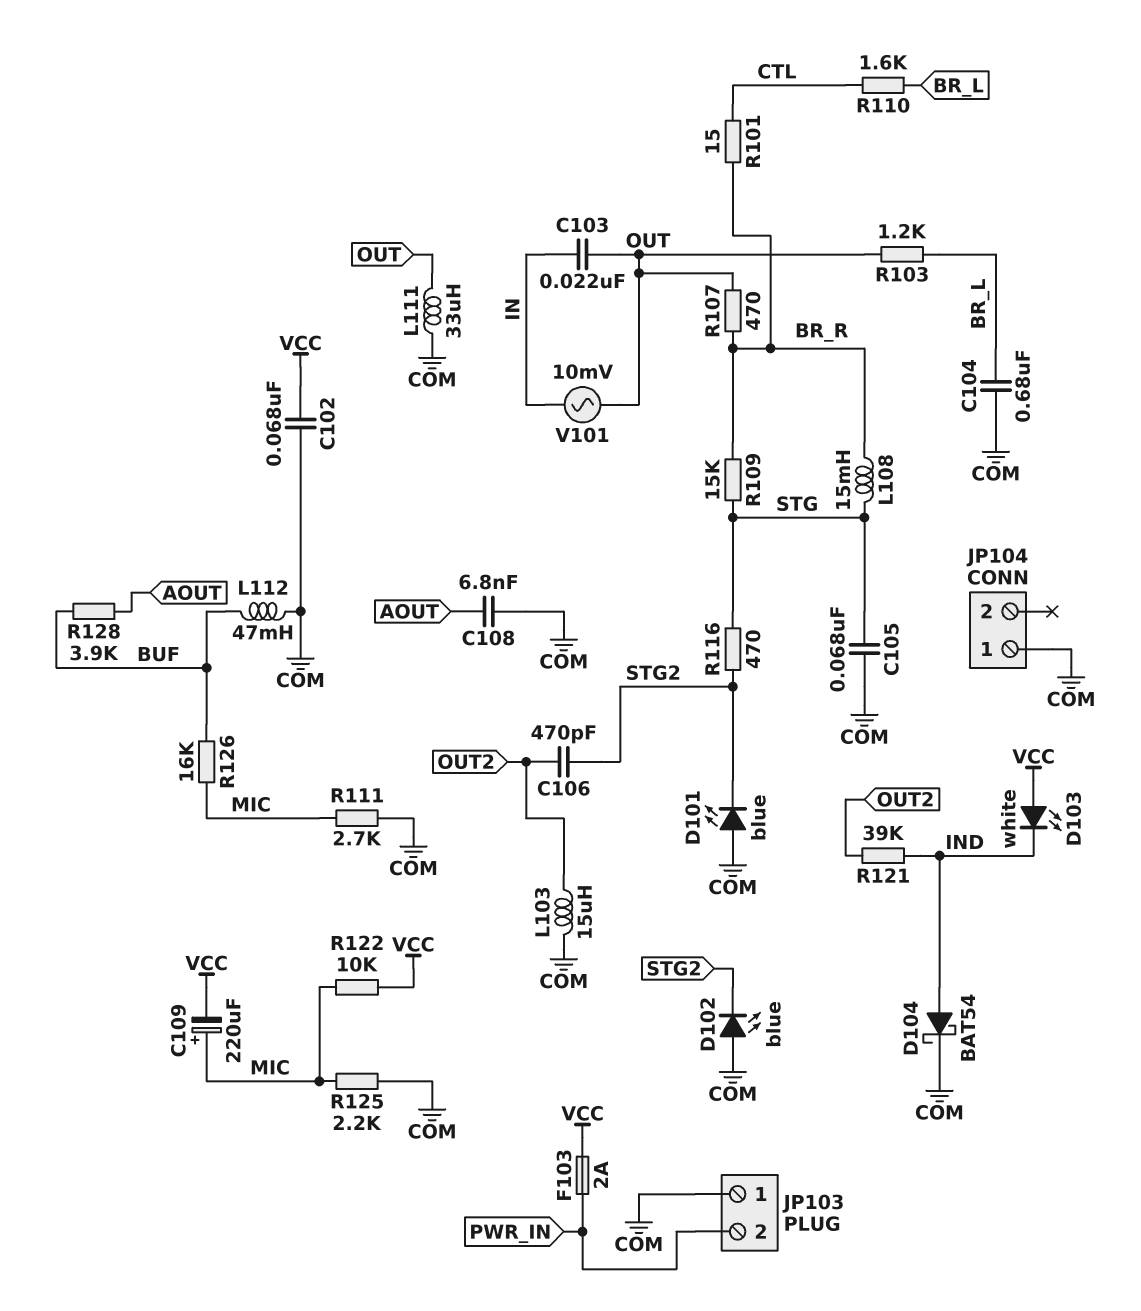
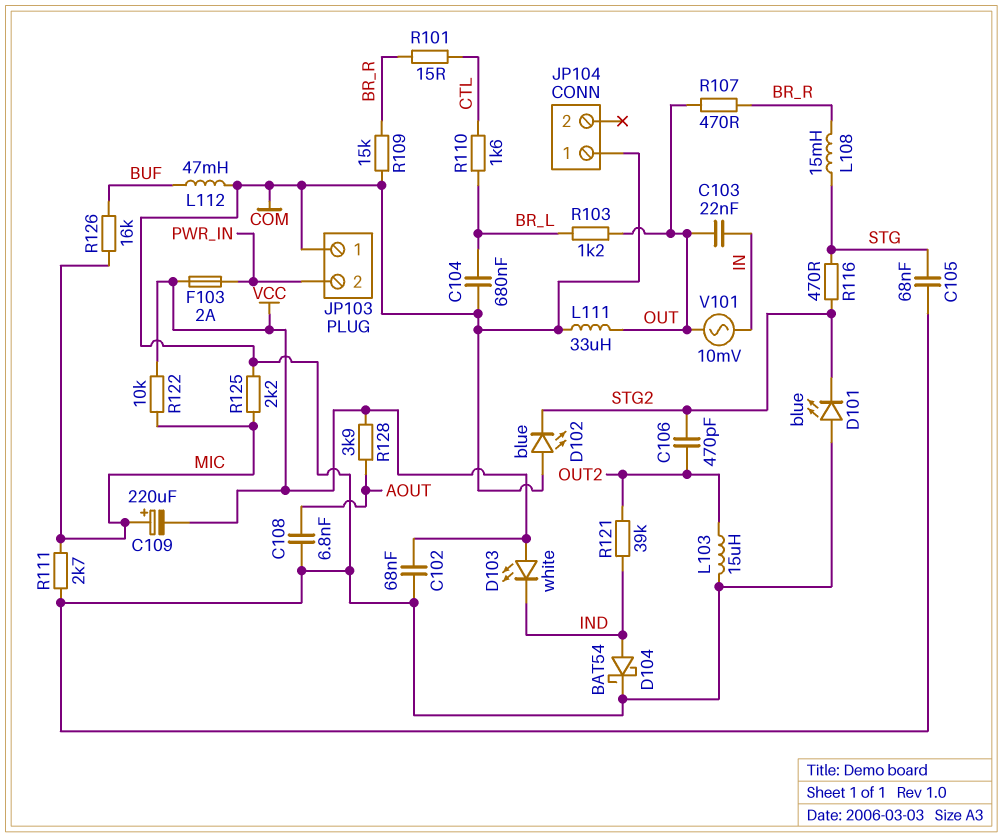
R109: 15k (BR_R, STG) -> 15k (BR_R, COM)
R128: 3.9k (AOUT, BUF) -> 3.9k (AOUT, VCC)

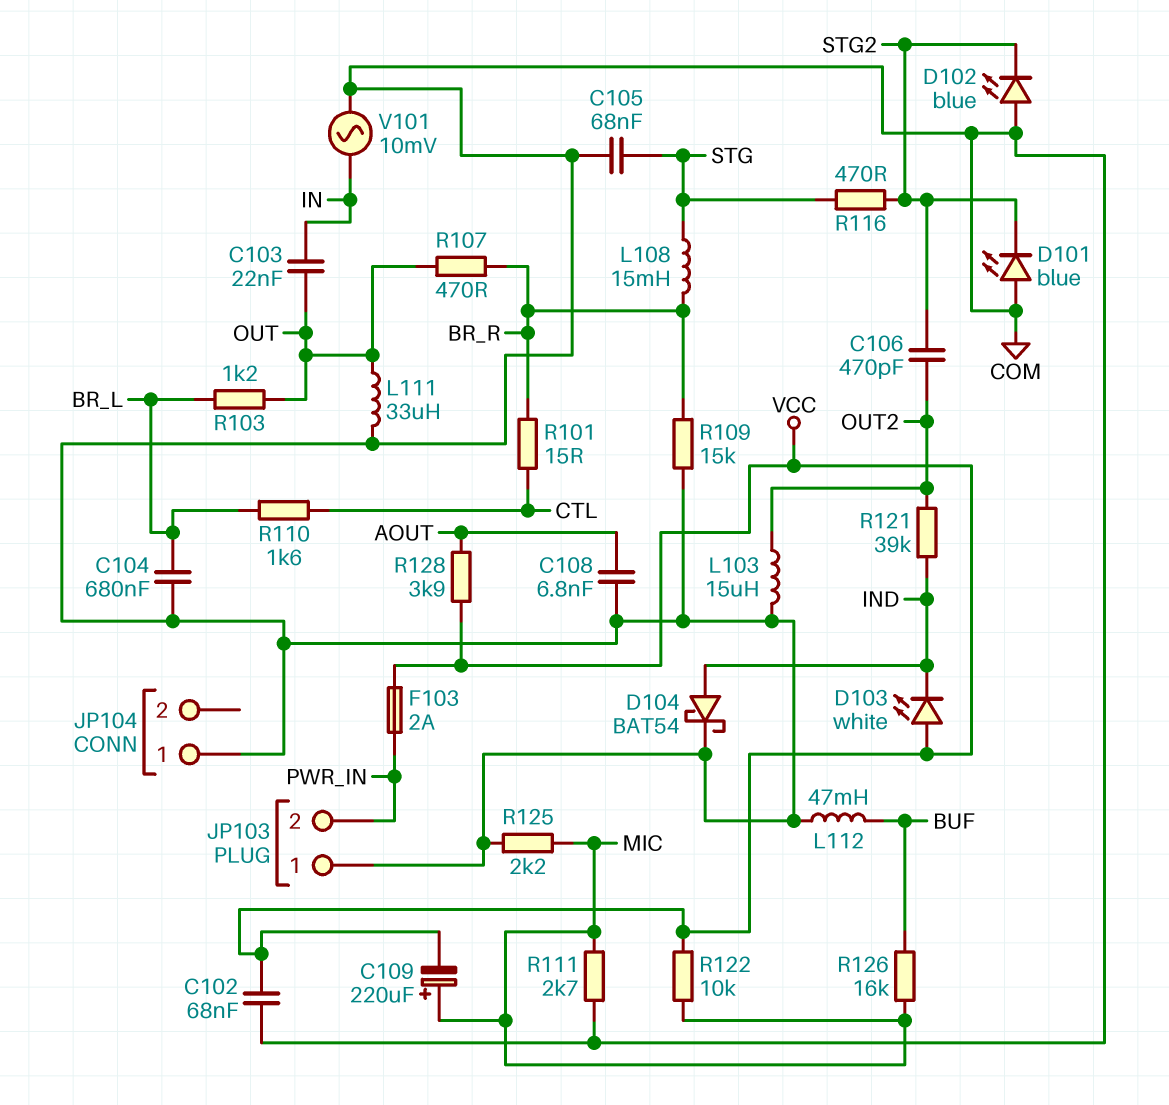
V101: AC 10mV (IN, OUT) -> AC 10mV (COM, IN)

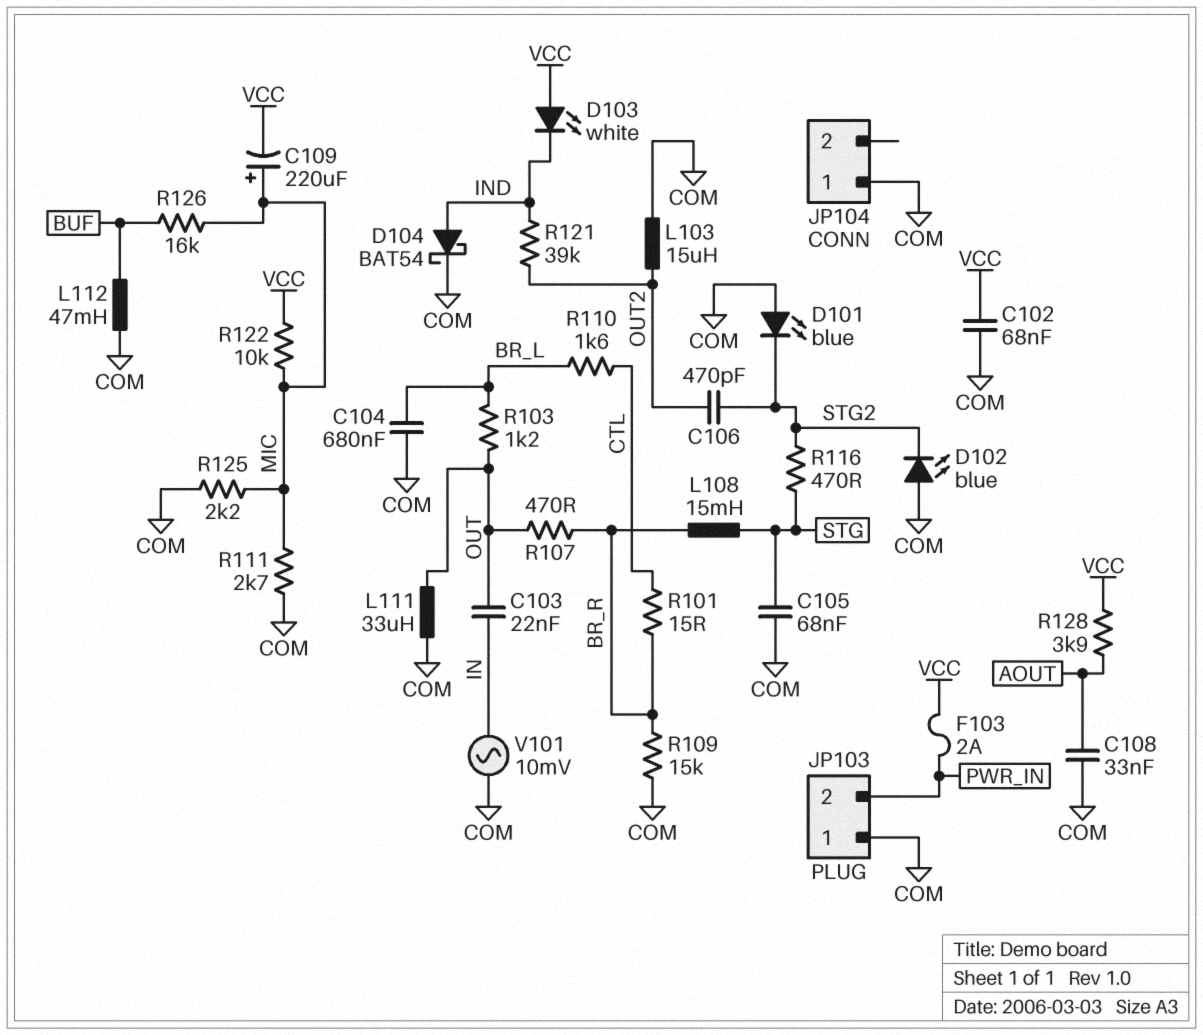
C108: 6.8nF (AOUT, COM) -> 33nF (AOUT, COM)

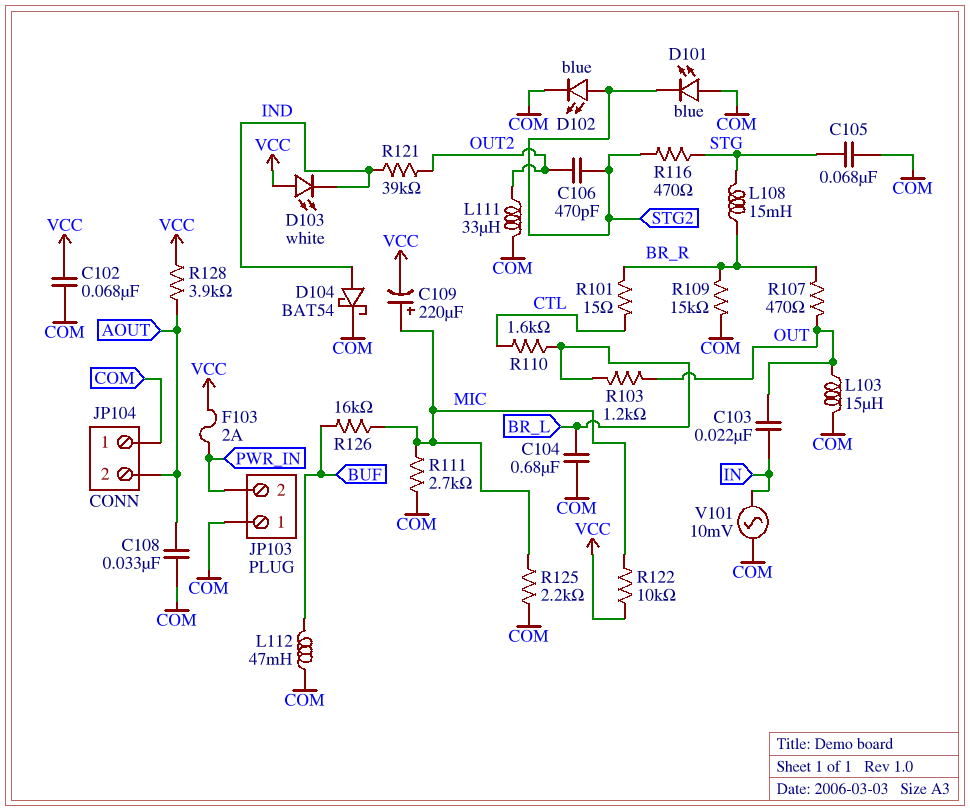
D102: LED blue (A COM, K STG2) -> LED blue (A STG2, K COM)
JP104 pin 2: none -> AOUT
L103: 15uH (COM, OUT2) -> 15uH (COM, OUT)
L111: 33uH (COM, OUT) -> 33uH (COM, OUT2)

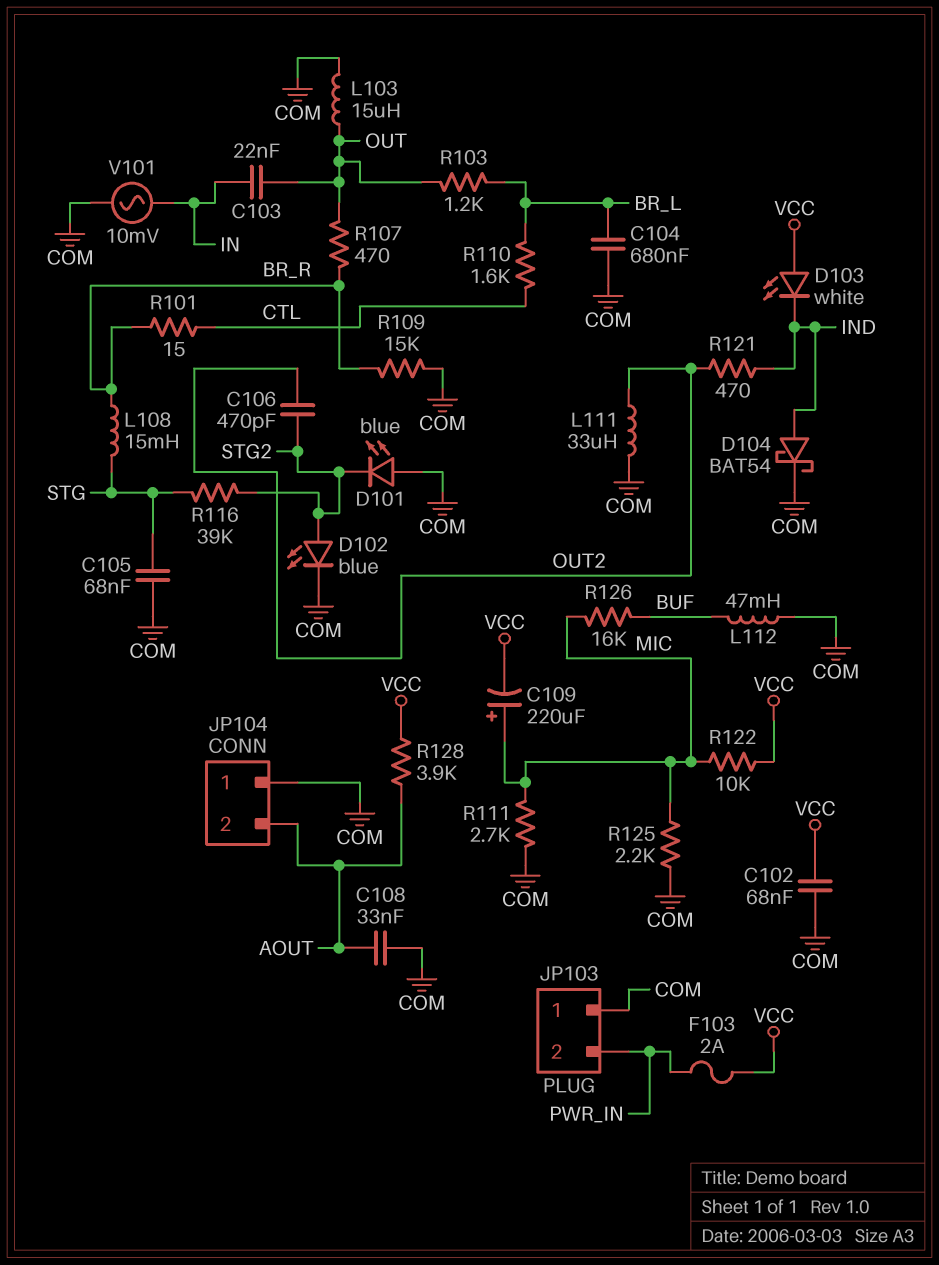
R116: 470 (STG, STG2) -> 39k (STG, STG2)
R121: 39k (IND, OUT2) -> 470 (IND, OUT2)

